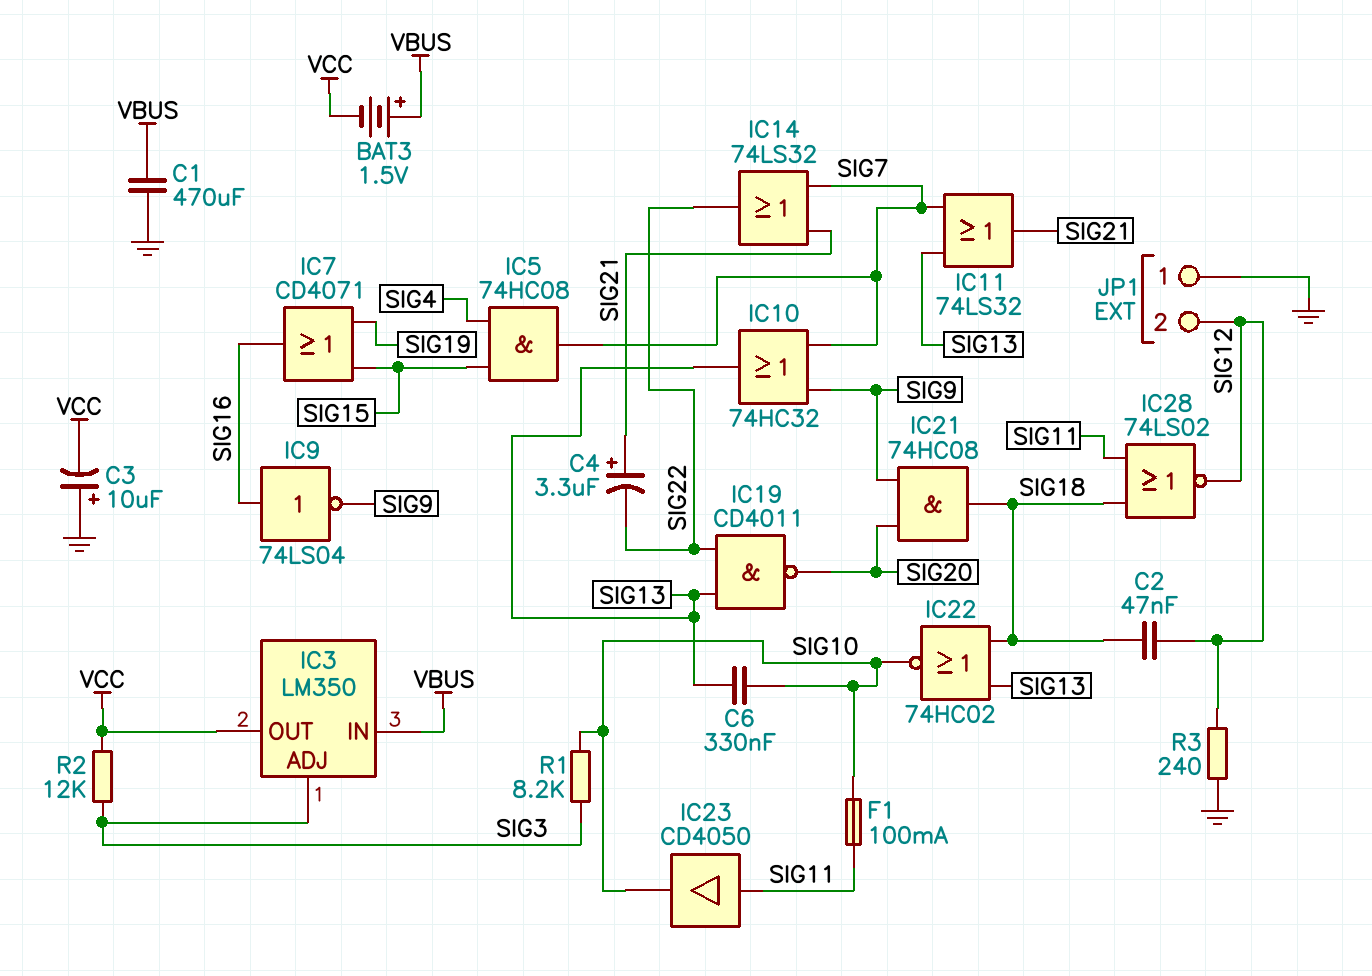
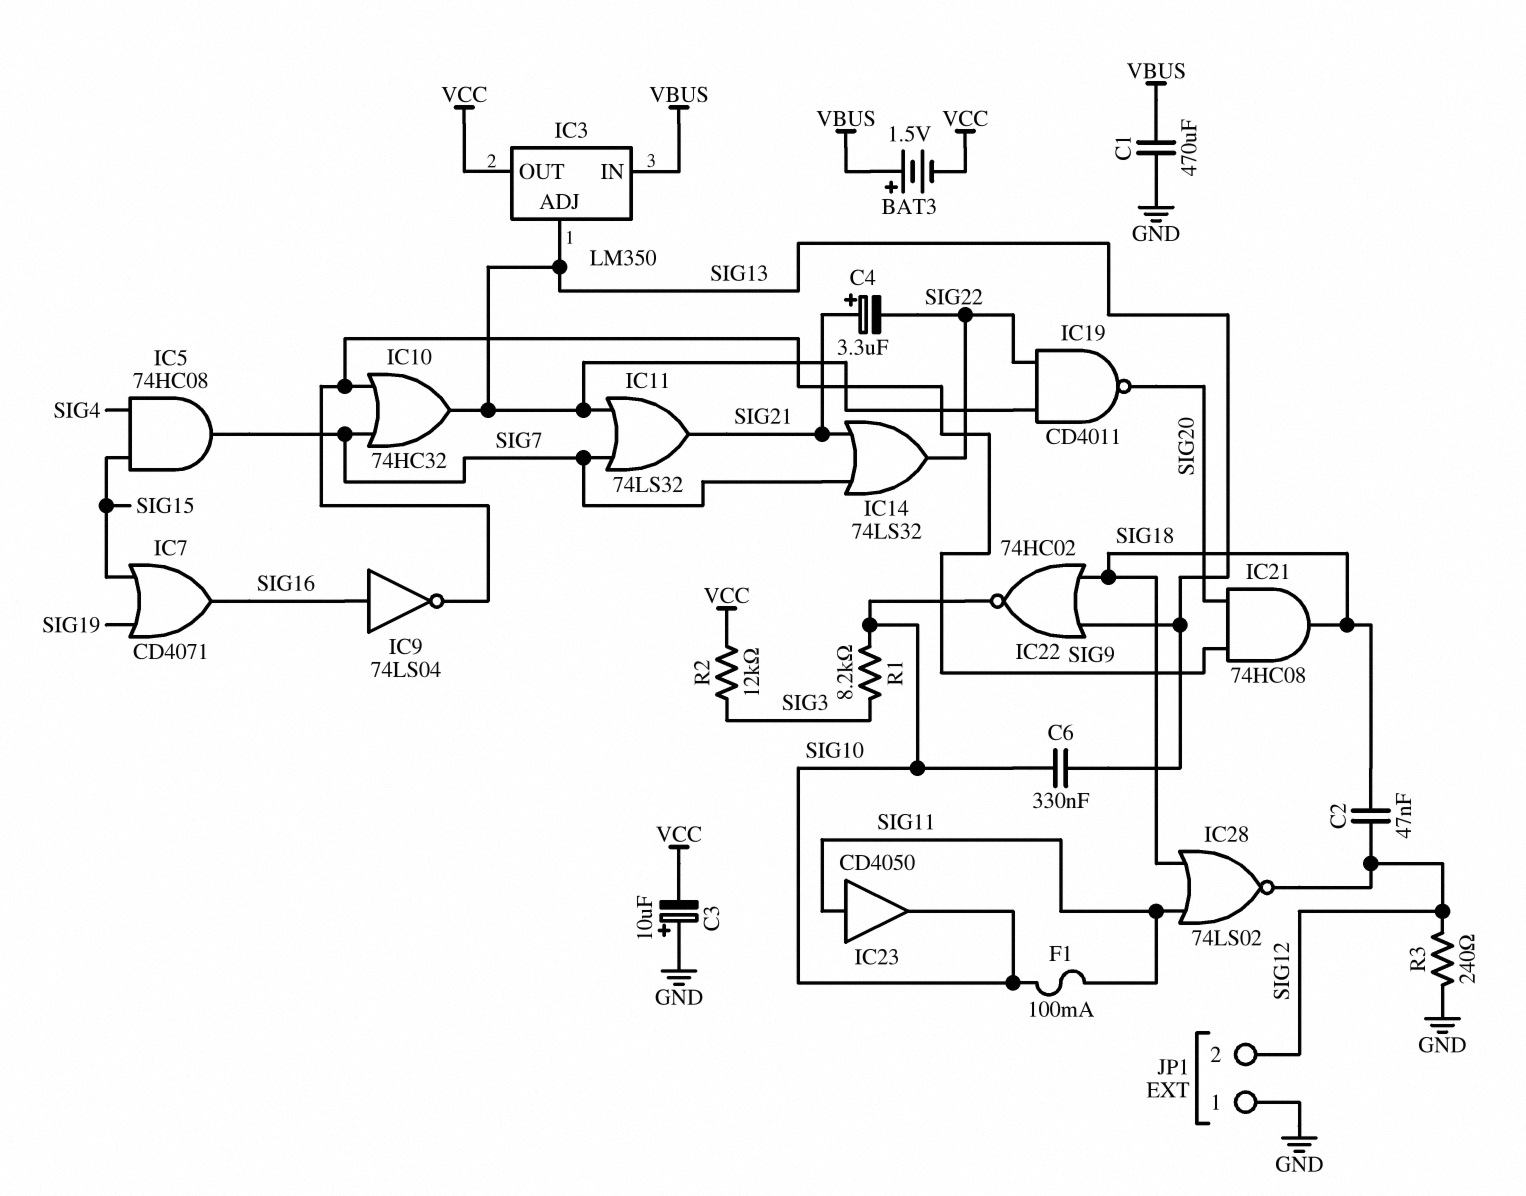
IC3 pin ADJ: SIG3 -> SIG13

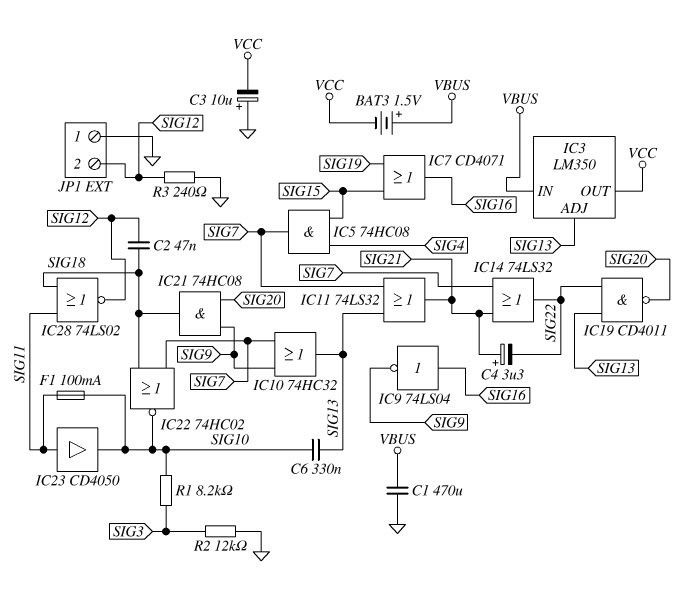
IC22: NOR 74HC02 (in SIG13, in SIG18, out SIG10) -> NOR 74HC02 (in SIG7, in SIG18, out SIG10)
R2: 12k (SIG3, VCC) -> 12k (GND, SIG3)

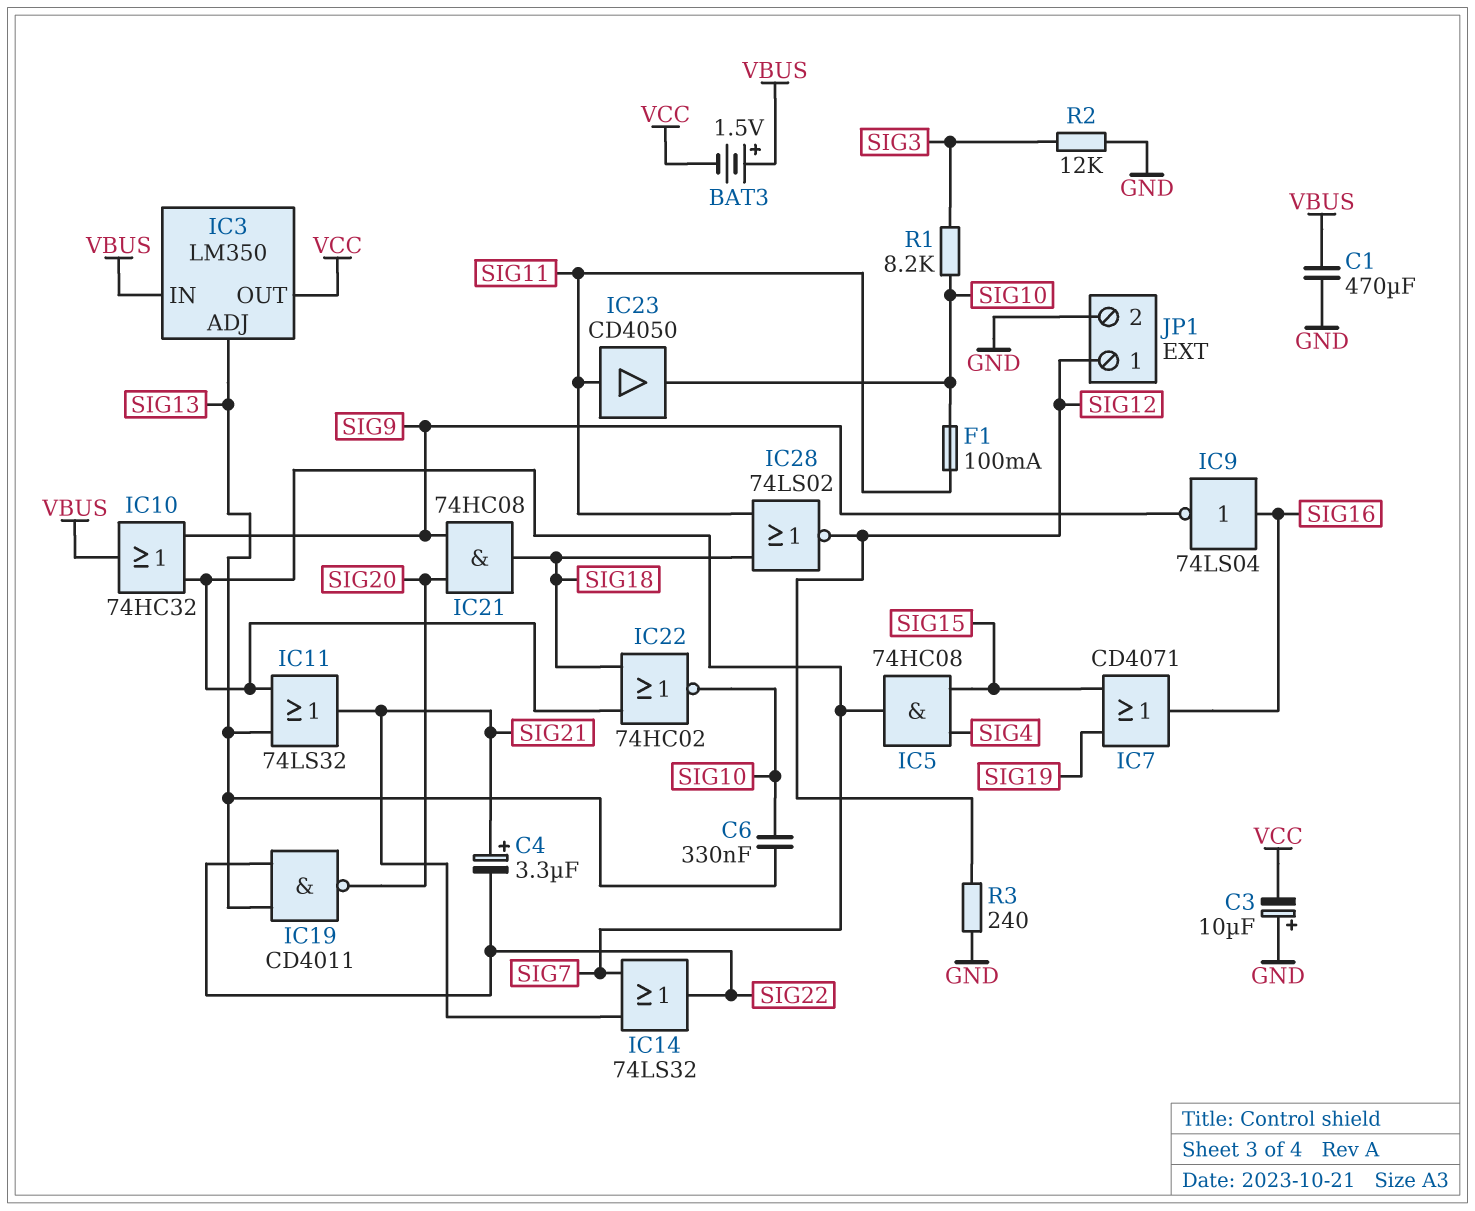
C2: 47nF (SIG12, SIG18) -> none
IC10: OR 74HC32 (in SIG7, in SIG9, out SIG13) -> OR 74HC32 (in SIG7, in SIG9, out VBUS)
JP1 pin 1: GND -> SIG12
JP1 pin 2: SIG12 -> GND

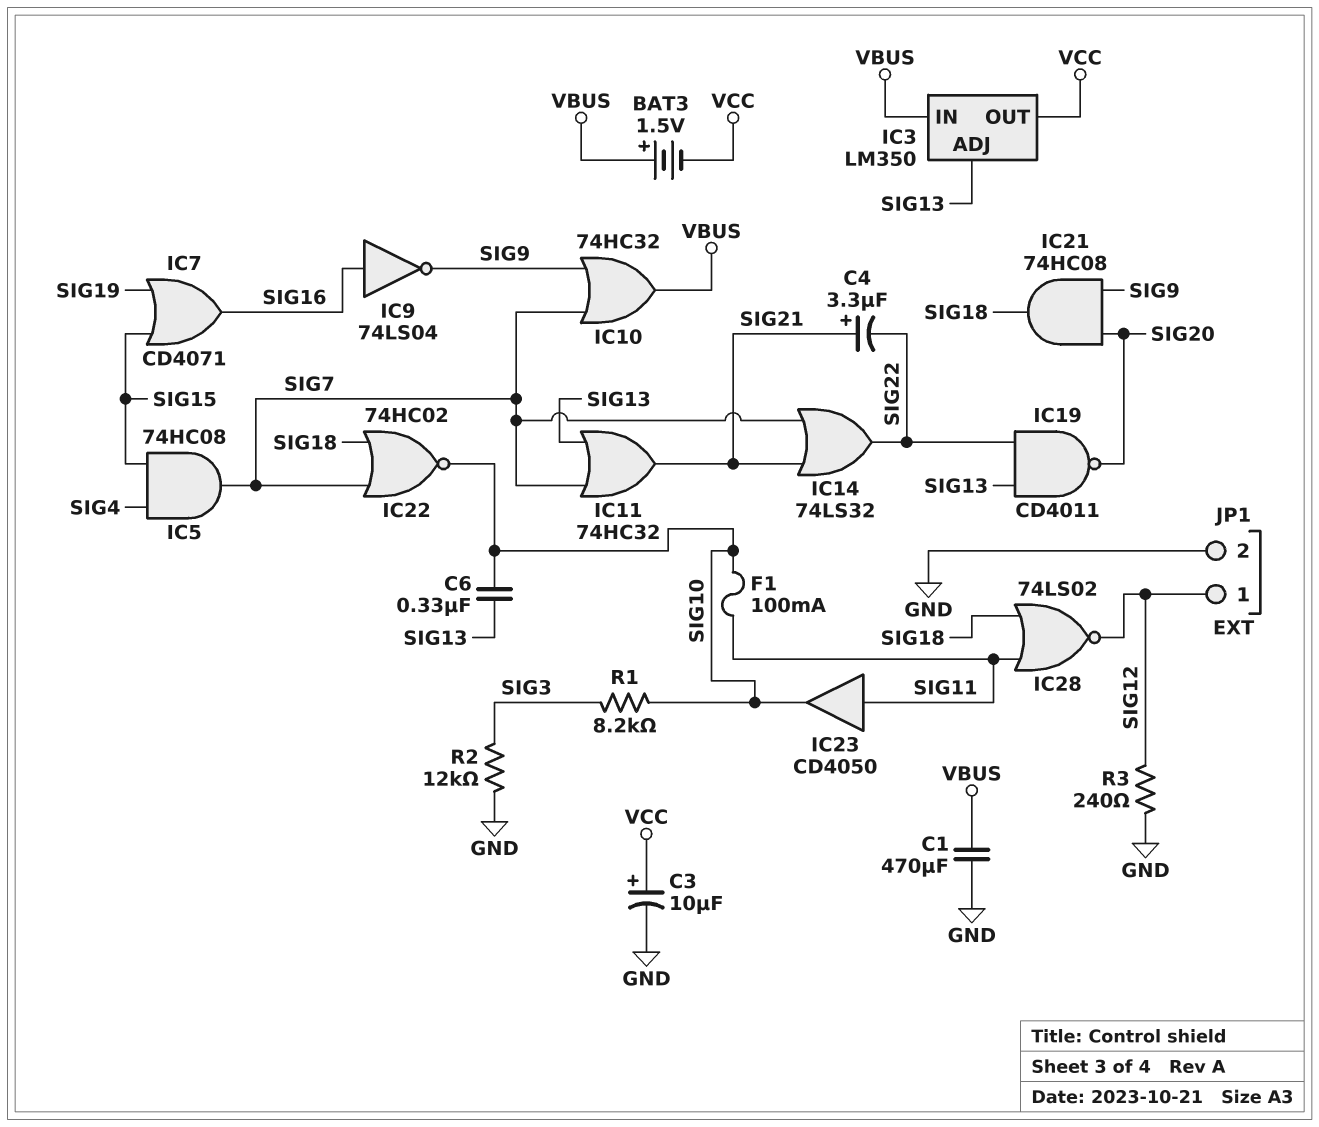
C3: 10uF (plus GND, minus VCC) -> 10uF (plus VCC, minus GND)
IC11: OR 74LS32 (in SIG7, in SIG13, out SIG21) -> OR 74HC32 (in SIG7, in SIG13, out SIG21)

